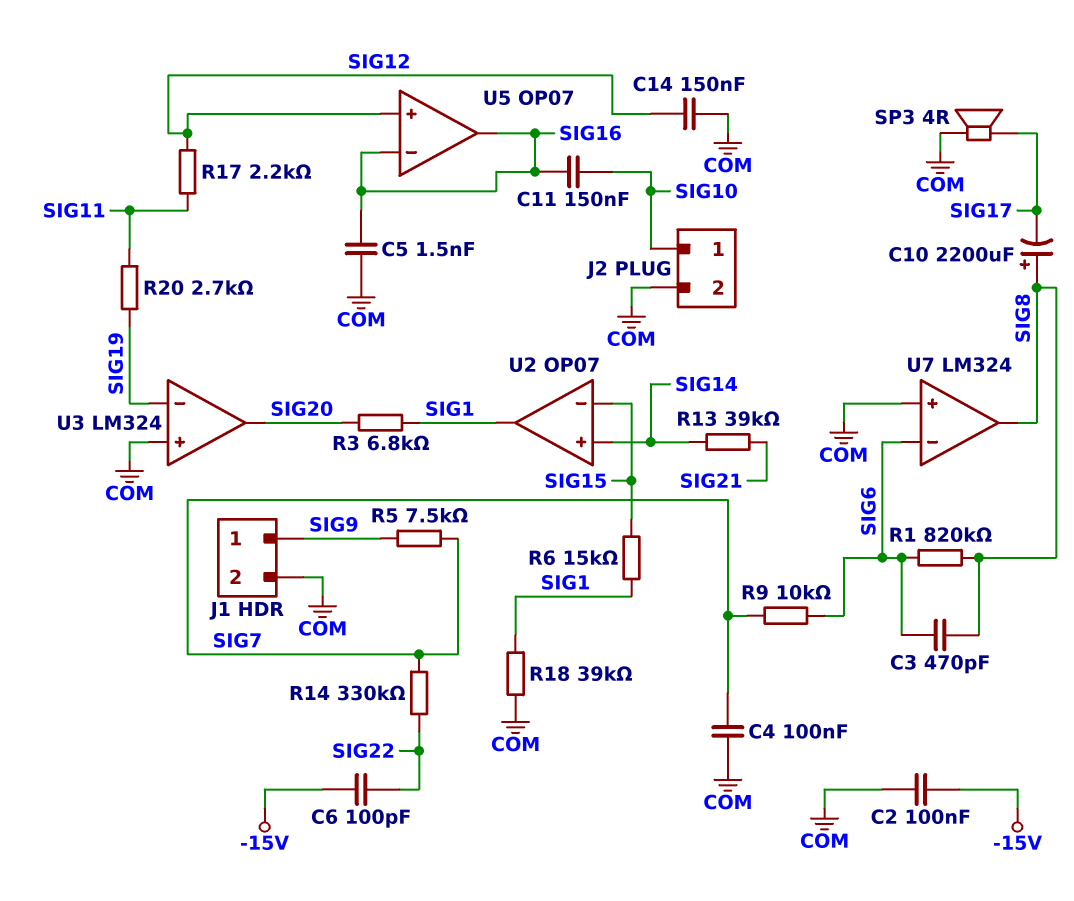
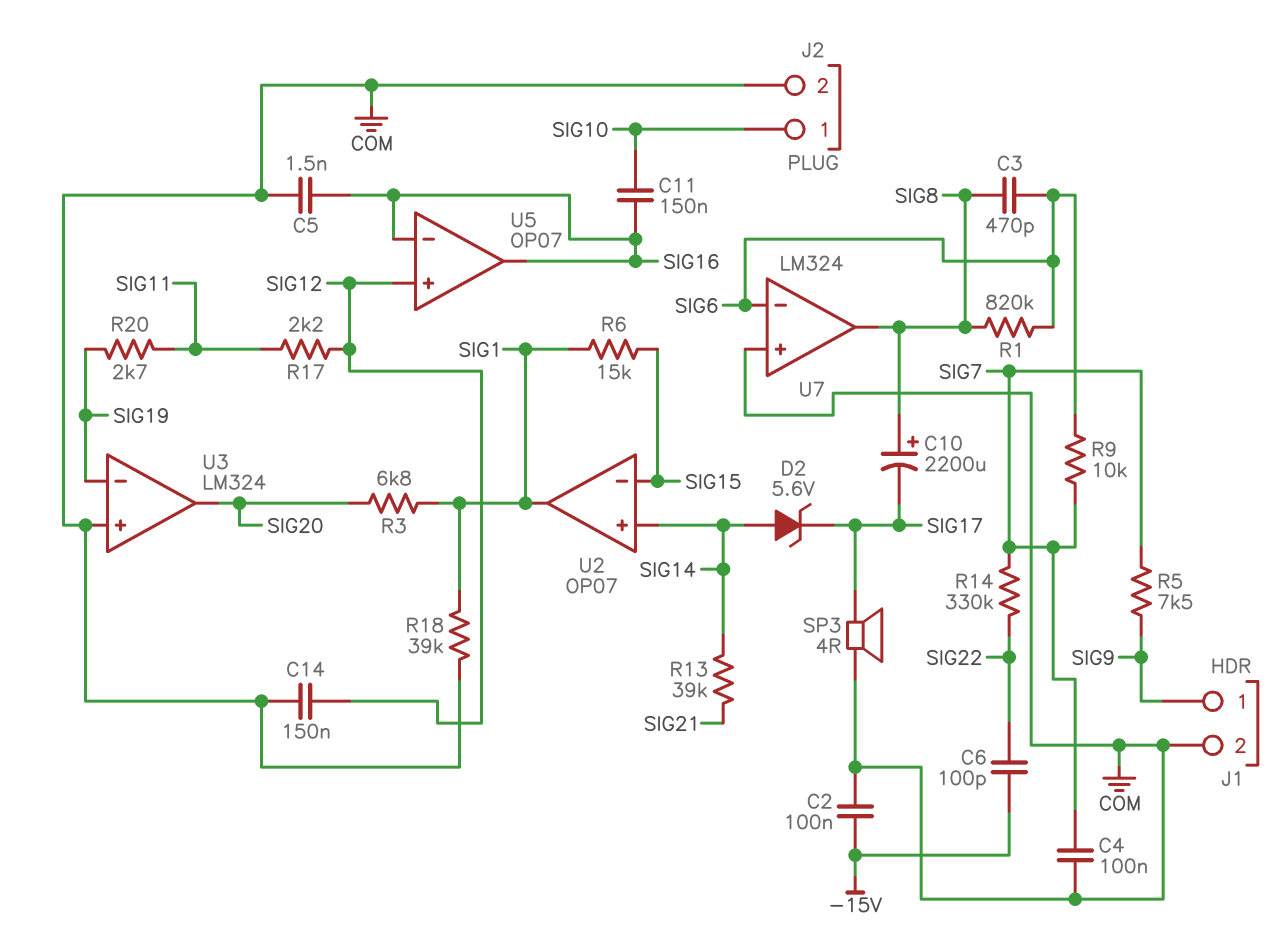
D2: none -> zener 5.6V (A SIG14, K SIG17)

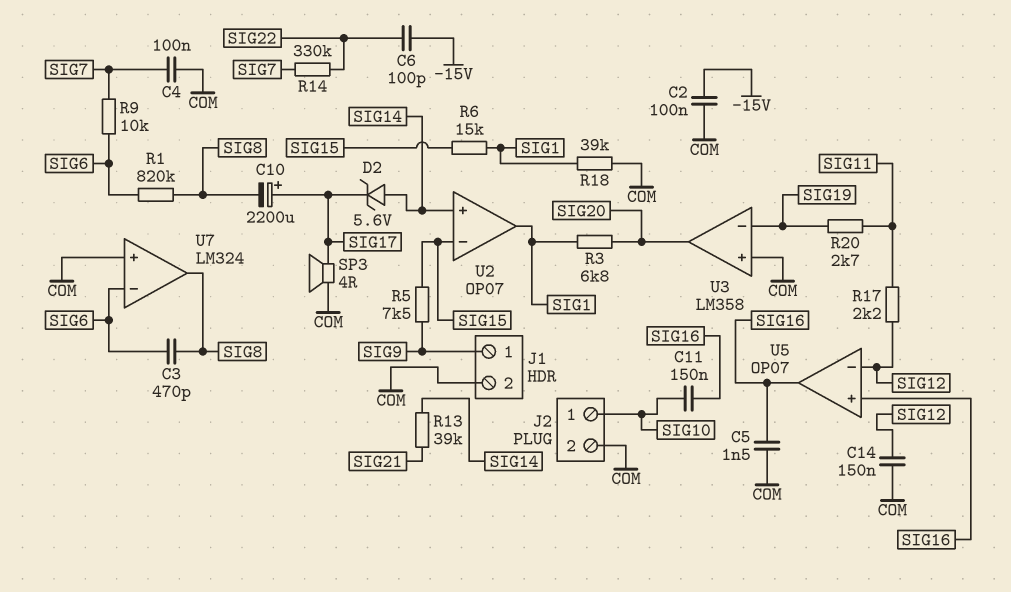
C10: 2200uF (plus SIG8, minus SIG17) -> 2200uF (plus SIG17, minus SIG8)
R5: 7.5k (SIG7, SIG9) -> 7.5k (SIG9, SIG15)
U3: LM324 -> LM358
U5 pin in+: SIG12 -> SIG16
U5 pin in-: SIG16 -> SIG12

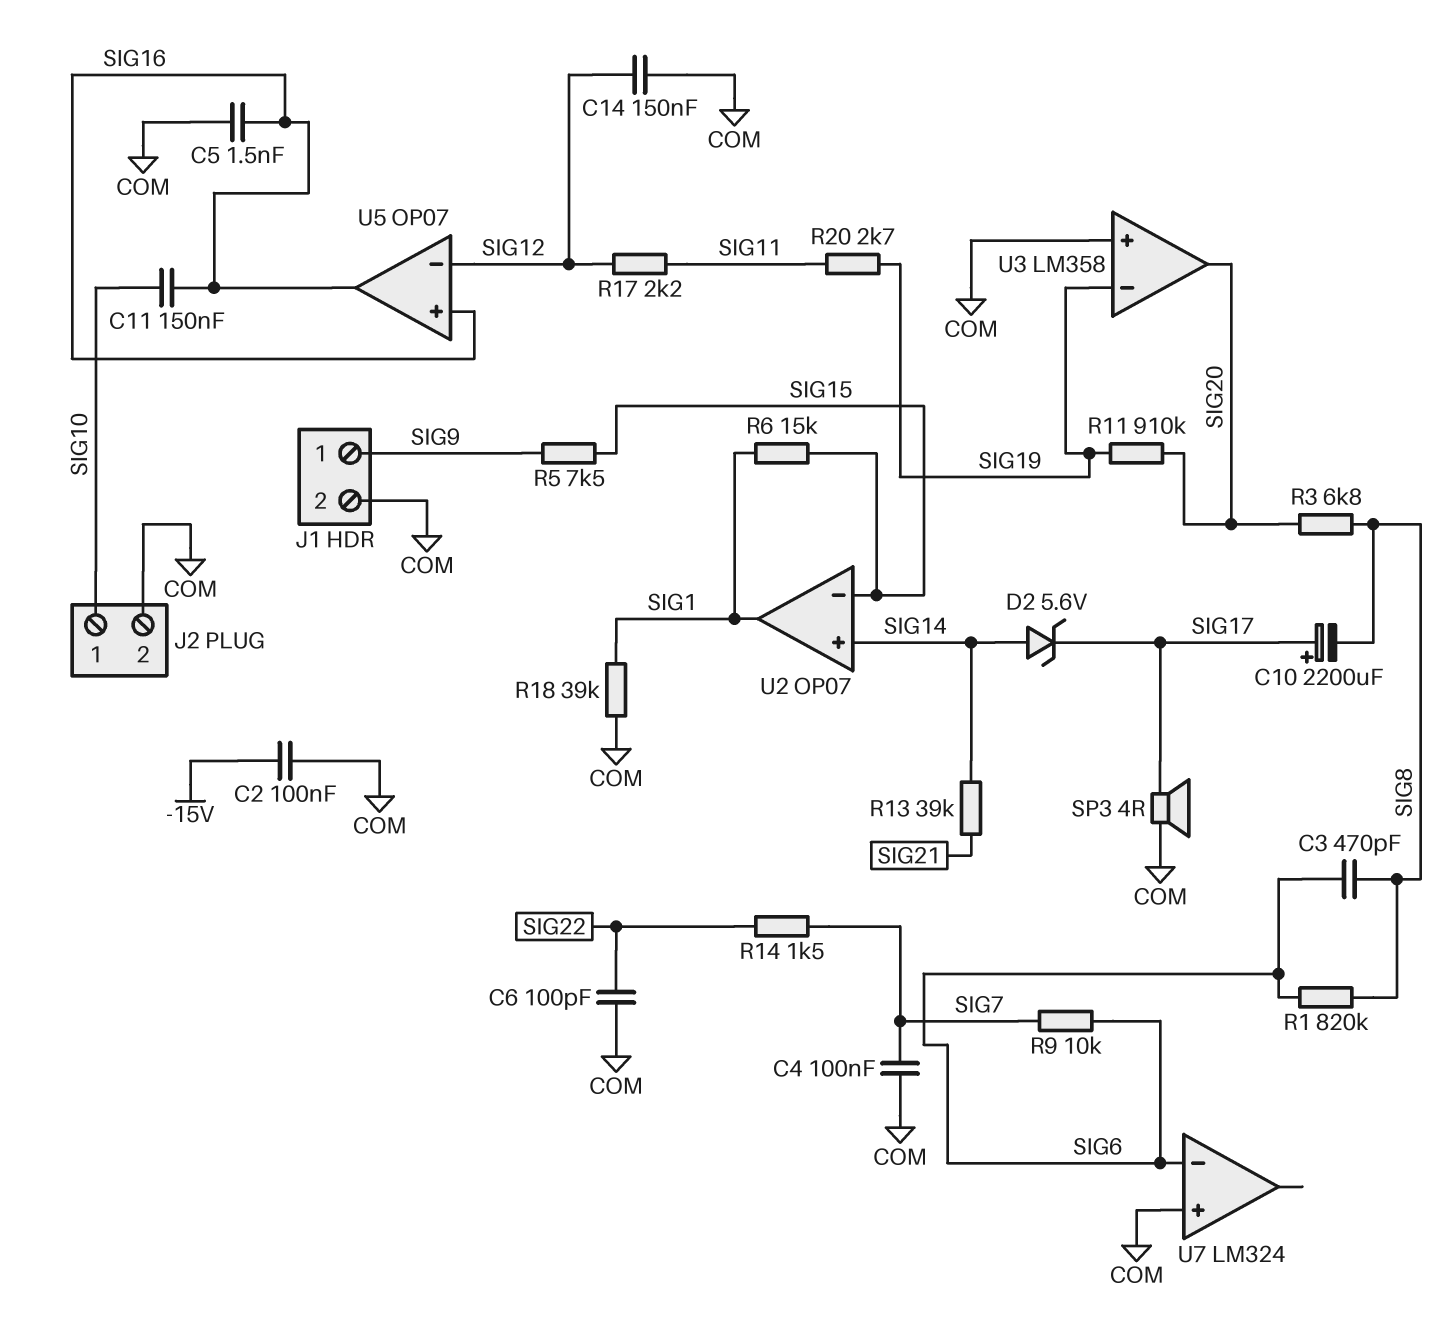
C6: 100pF (-15V, SIG22) -> 100pF (COM, SIG22)
R3: 6.8k (SIG1, SIG20) -> 6.8k (SIG8, SIG20)
R11: none -> 910k (SIG19, SIG20)
R14: 330k (SIG7, SIG22) -> 1.5k (SIG7, SIG22)
U7 pin out: SIG8 -> none

